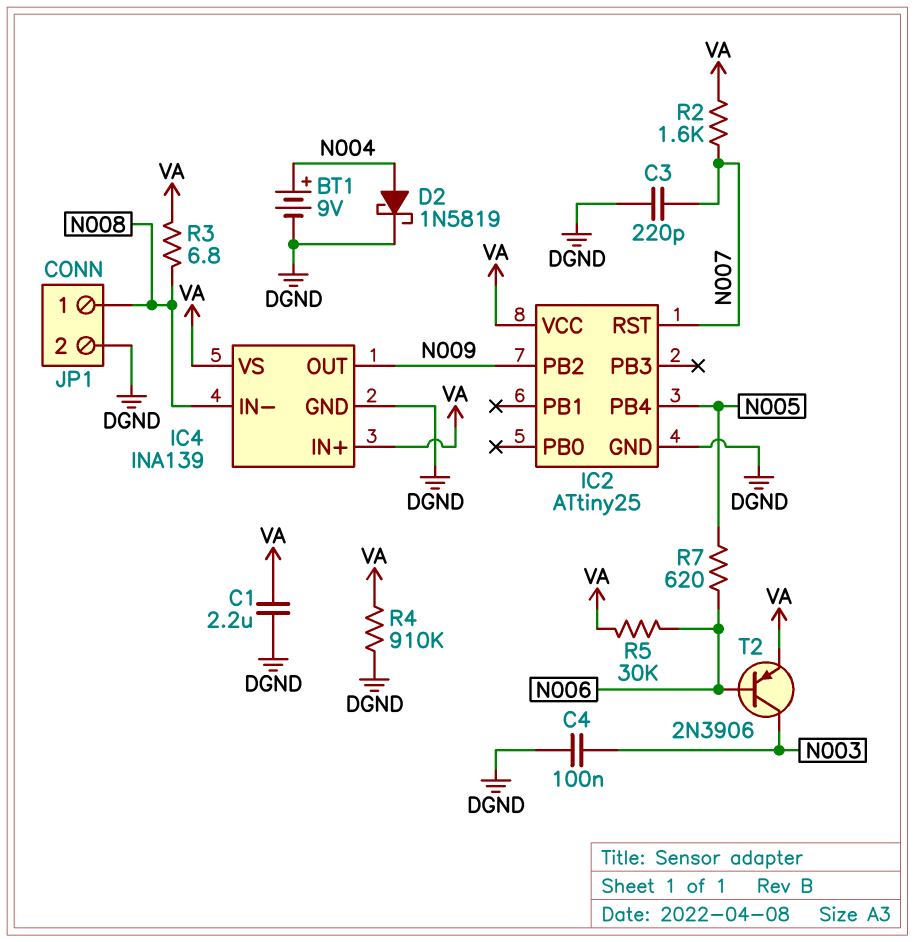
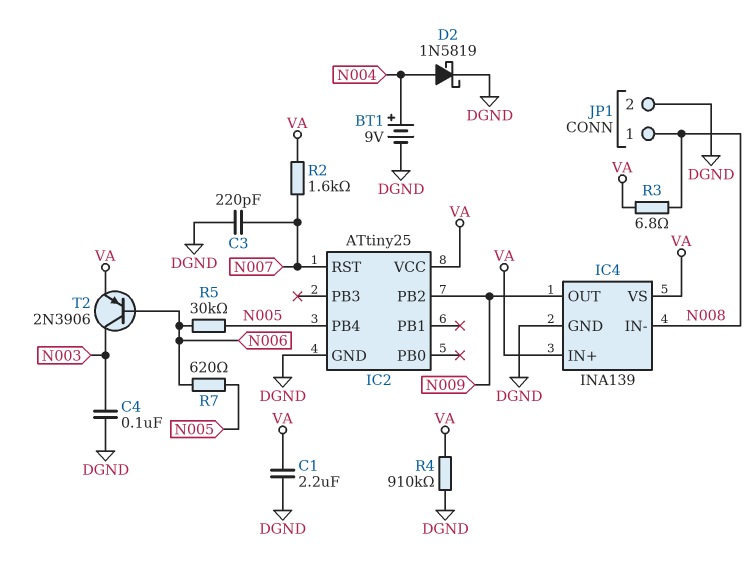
R5: 30k (N006, VA) -> 30k (N005, N006)

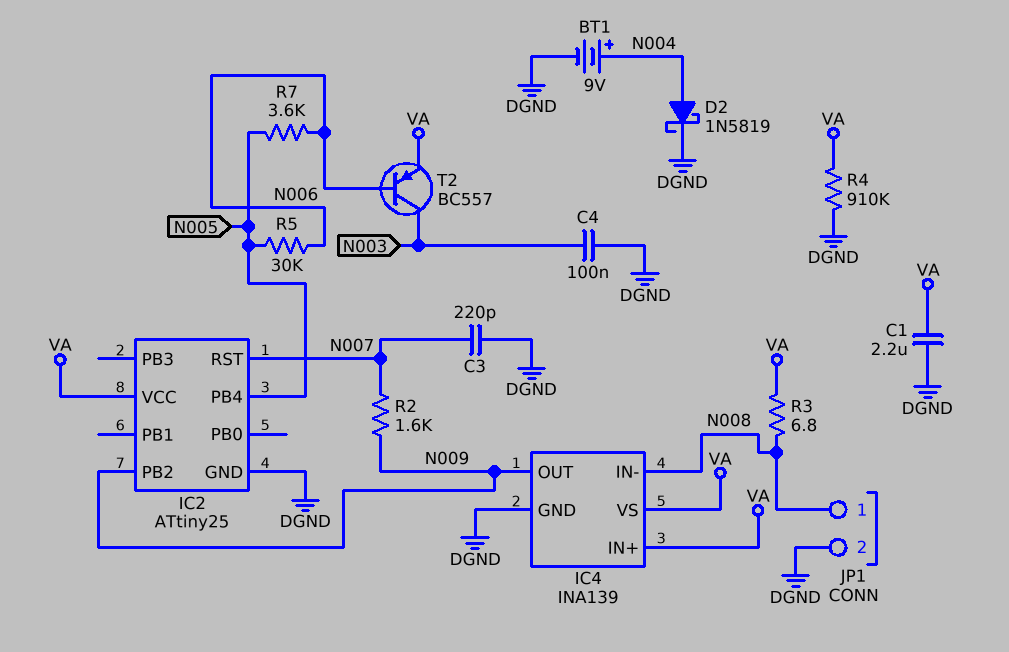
R2: 1.6k (N007, VA) -> 1.6k (N007, N009)
R7: 620 (N005, N006) -> 3.6k (N005, N006)
T2: PNP 2N3906 (B N006, C N003, E VA) -> PNP BC557 (B N006, C N003, E VA)

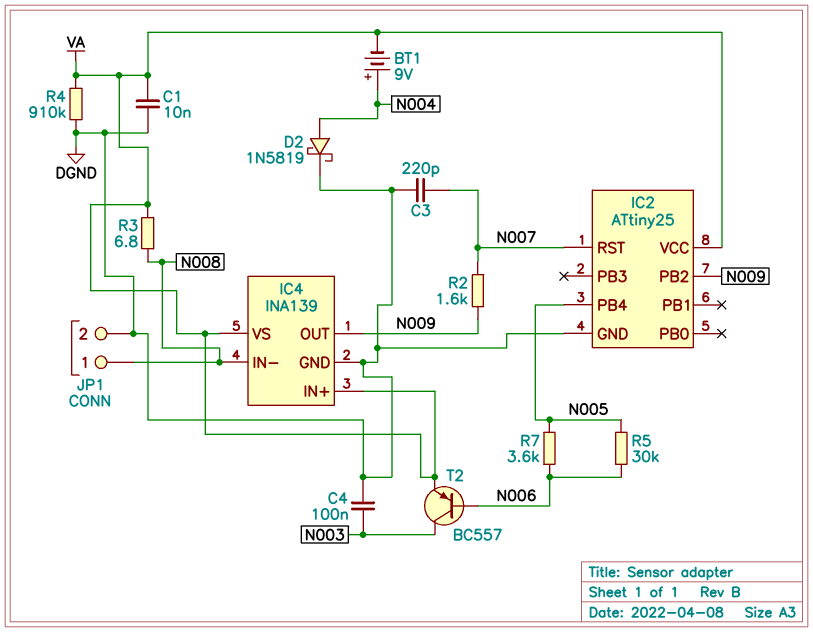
BT1: 9V (plus N004, minus DGND) -> 9V (plus N004, minus VA)
C1: 2.2uF (DGND, VA) -> 10nF (DGND, VA)

